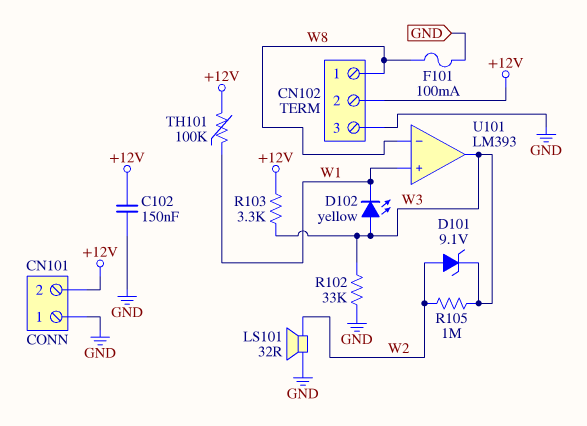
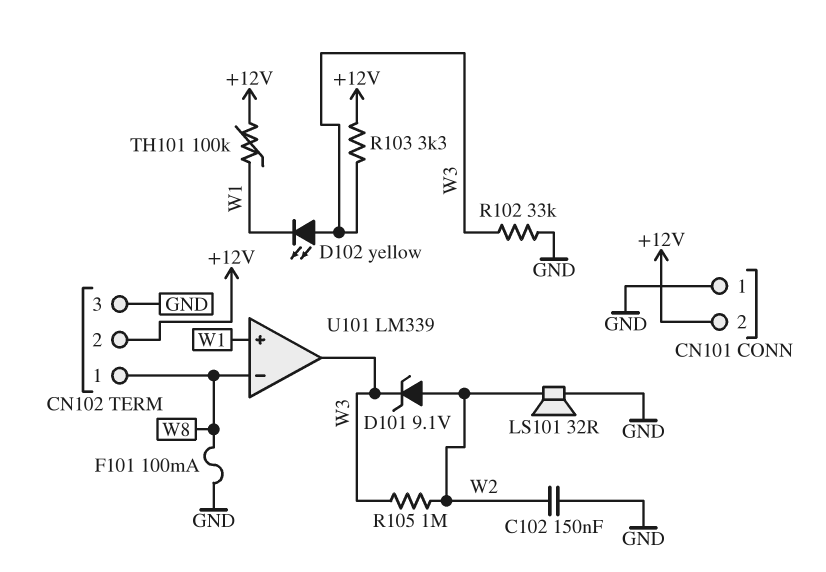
C102: 150nF (+12V, GND) -> 150nF (GND, W2)
U101: LM393 -> LM339

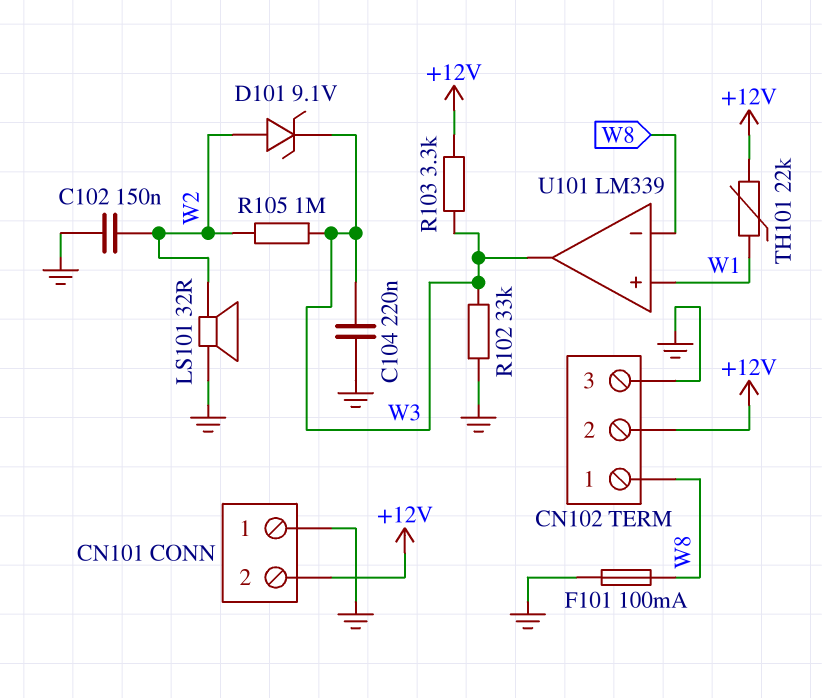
C104: none -> 220nF (GND, W3)
D102: LED yellow (A W3, K W1) -> none
TH101: 100k (+12V, W1) -> 22k (+12V, W1)

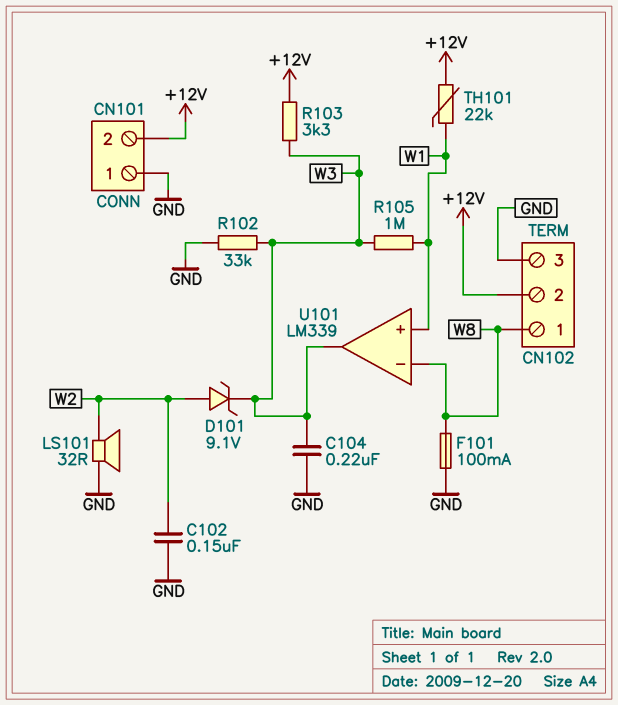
R105: 1M (W2, W3) -> 1M (W1, W3)

